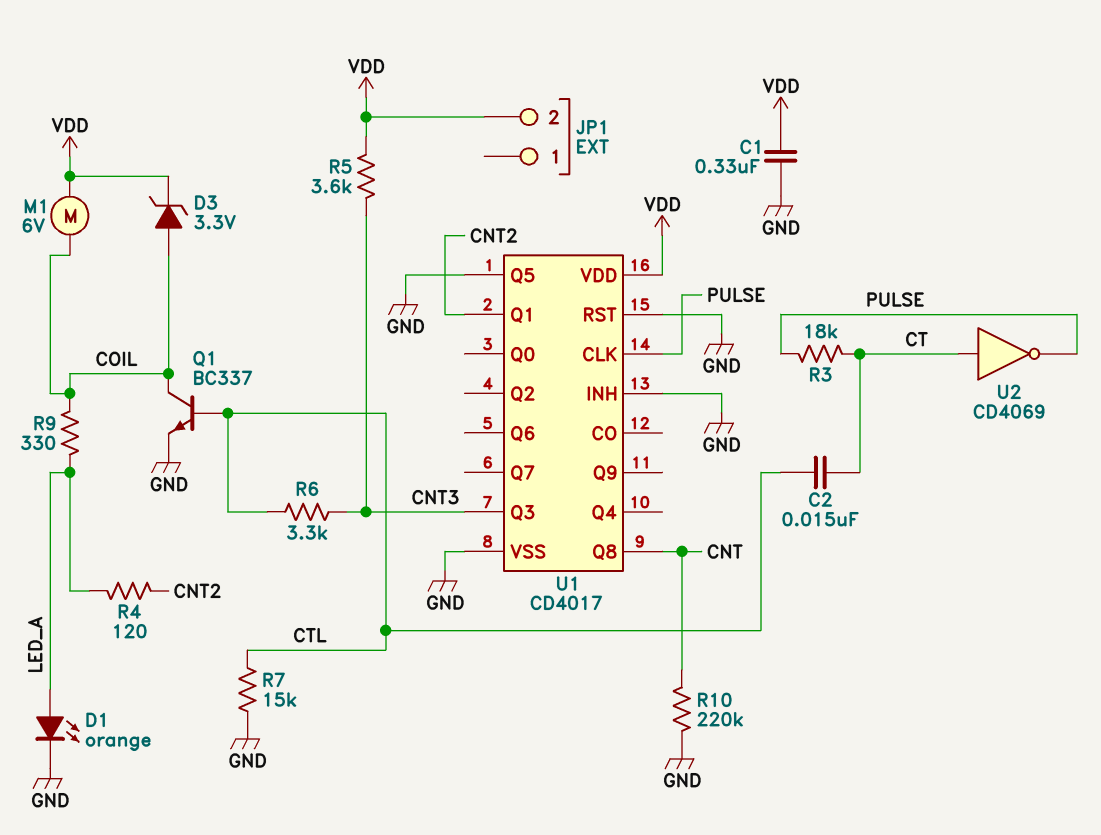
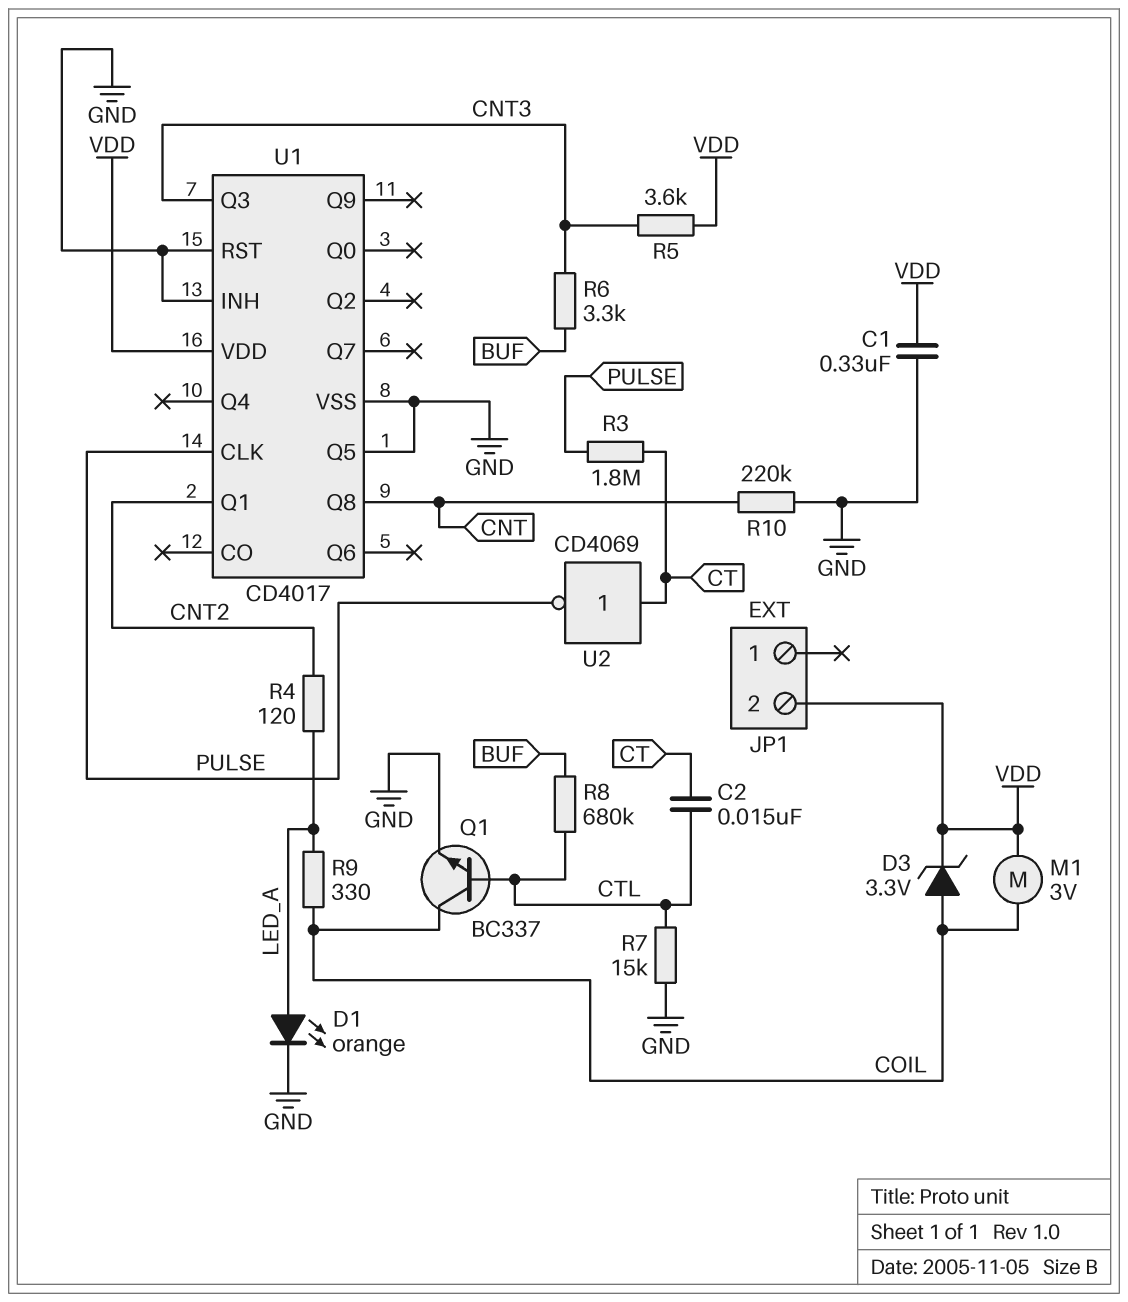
M1: motor 6V (COIL, VDD) -> motor 3V (COIL, VDD)
R3: 18k (CT, PULSE) -> 1.8M (CT, PULSE)
R6: 3.3k (CNT3, CTL) -> 3.3k (BUF, CNT3)
R8: none -> 680k (BUF, CTL)

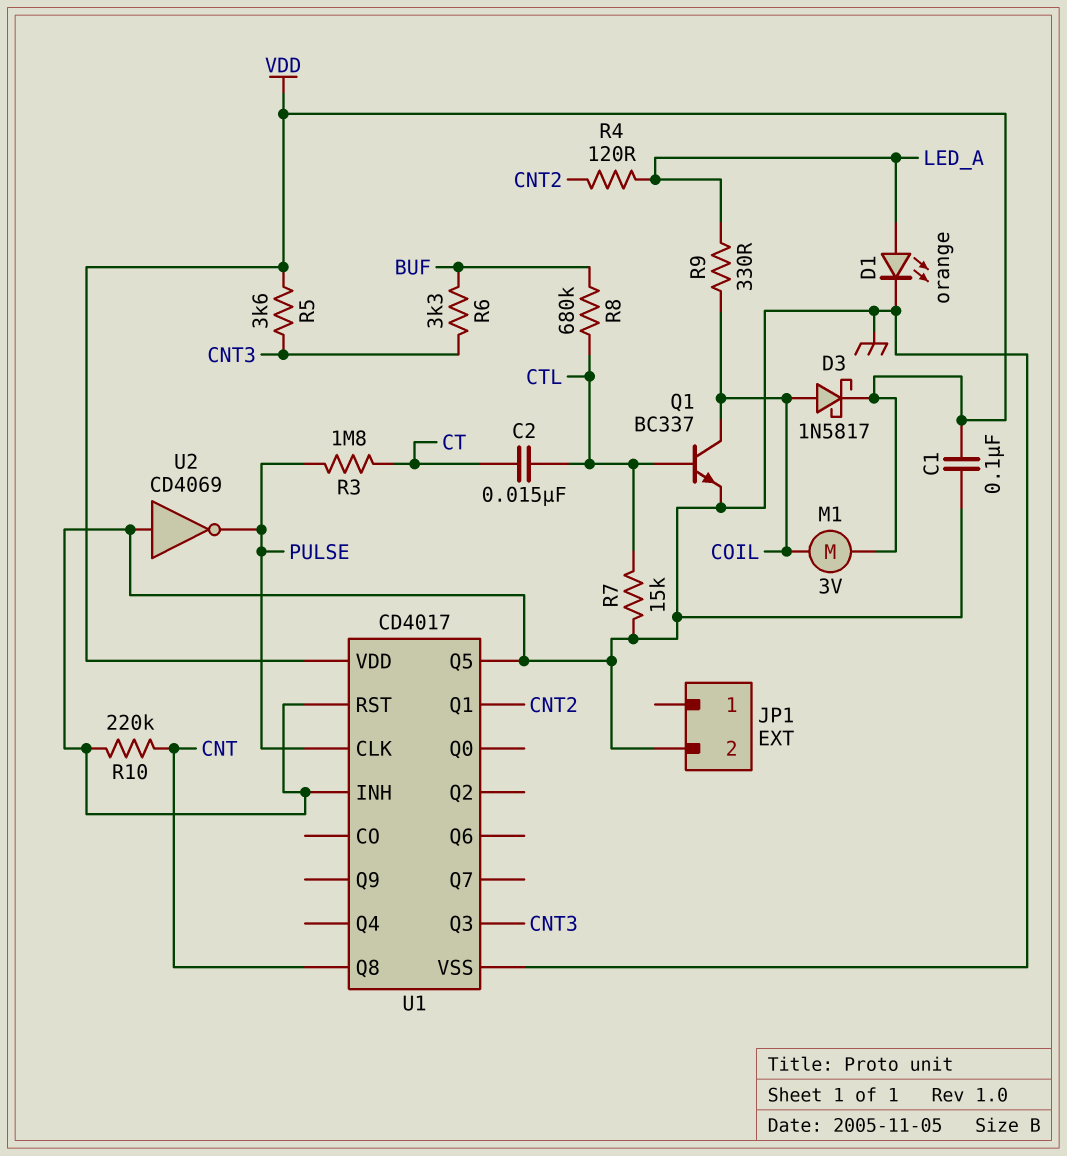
C1: 330nF (GND, VDD) -> 100nF (GND, VDD)
D3: zener 3.3V (A COIL, K VDD) -> schottky 1N5817 (A COIL, K VDD)
JP1 pin 2: VDD -> GND
U2: NOT CD4069 (in CT, out PULSE) -> NOT CD4069 (in GND, out PULSE)

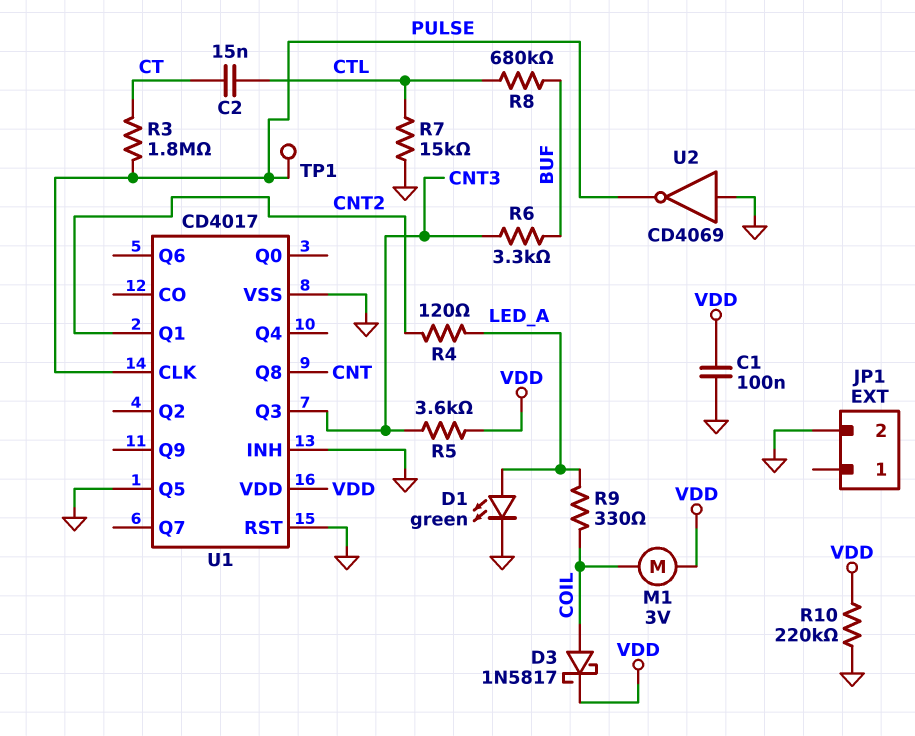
D1: LED orange (A LED_A, K GND) -> LED green (A LED_A, K GND)
Q1: NPN BC337 (B CTL, C COIL, E GND) -> none
R10: 220k (CNT, GND) -> 220k (GND, VDD)
TP1: none -> test point (PULSE)

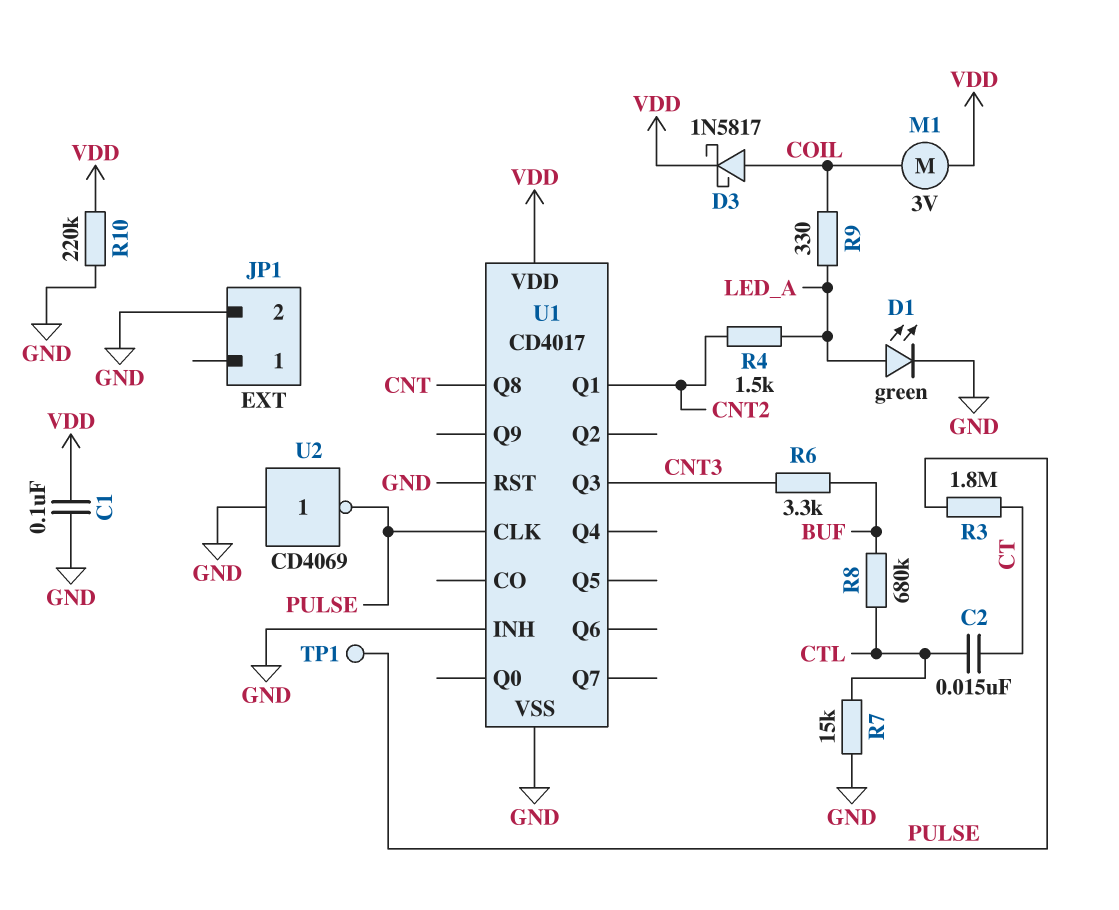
R4: 120 (CNT2, LED_A) -> 1.5k (CNT2, LED_A)
R5: 3.6k (CNT3, VDD) -> none
U1 pin Q5: GND -> none

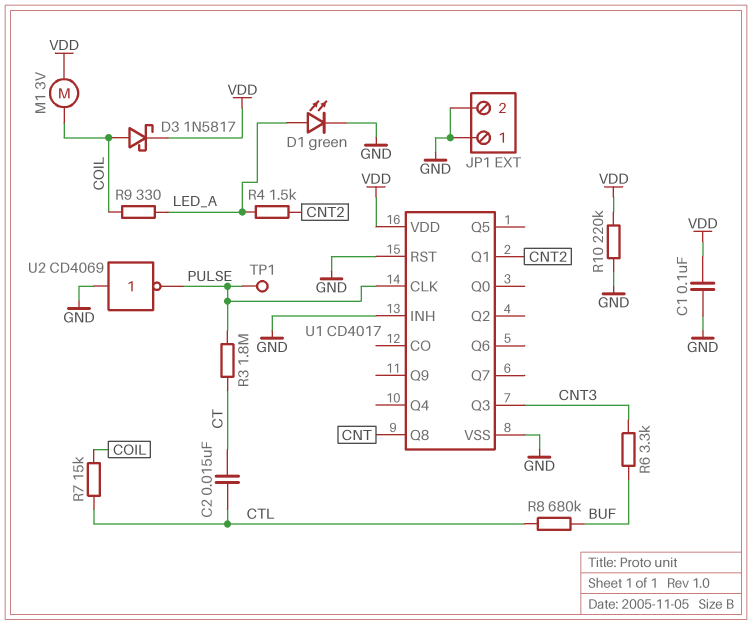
JP1 pin 1: none -> GND
R7: 15k (CTL, GND) -> 15k (COIL, CTL)

